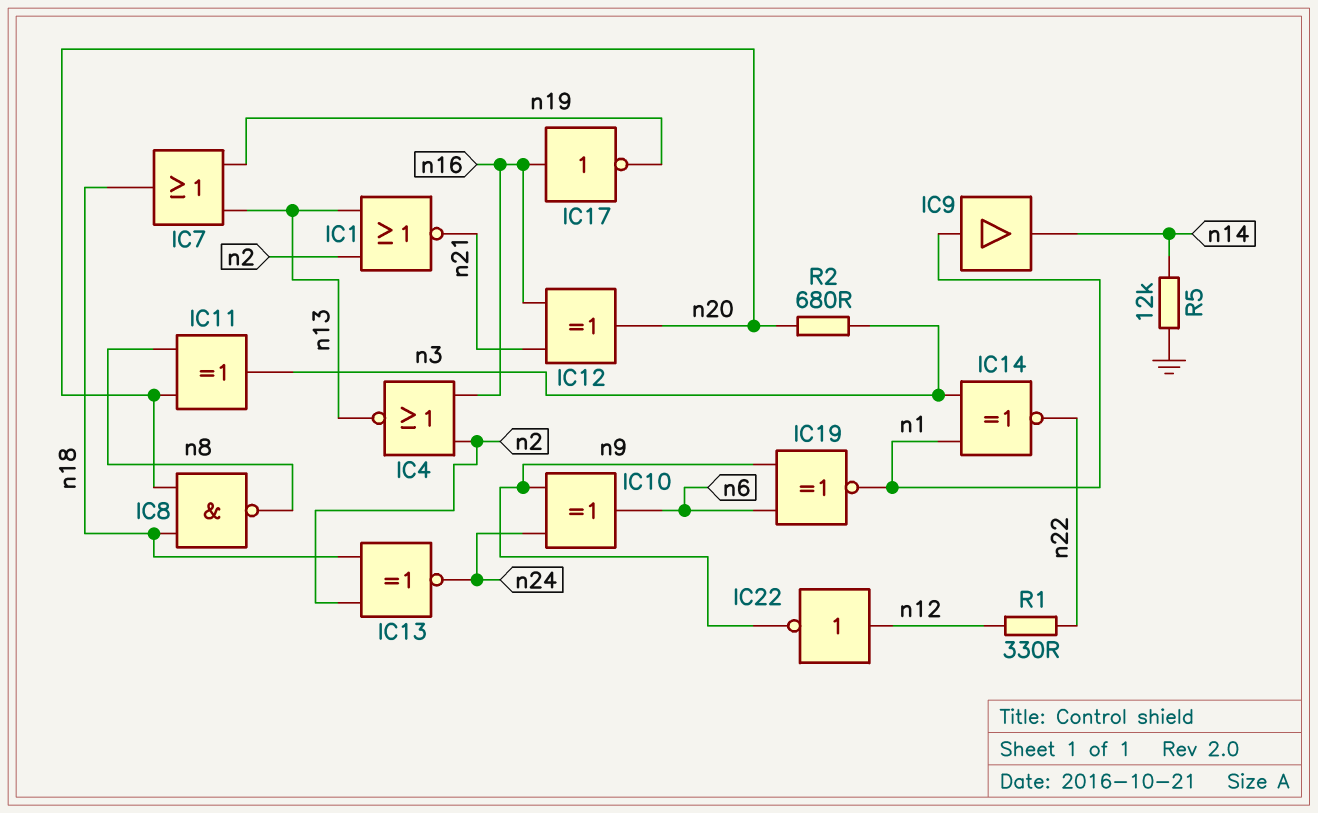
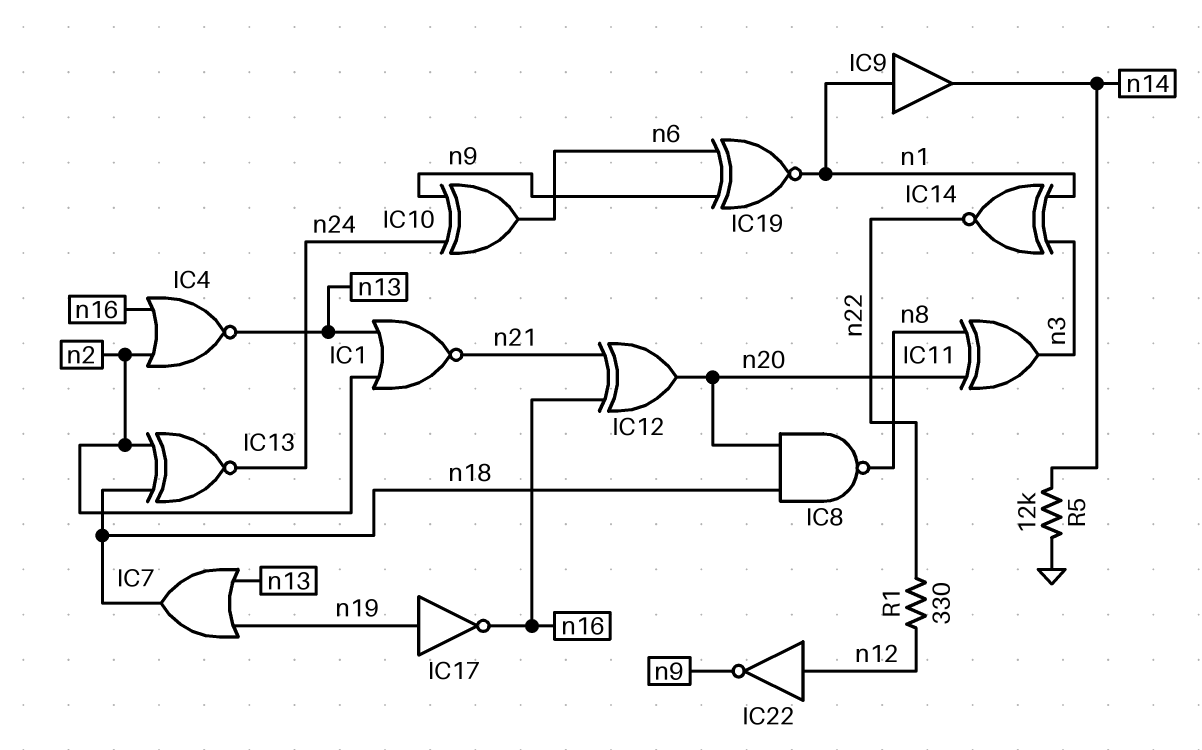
IC17: NOT (in n16, out n19) -> NOT (in n19, out n16)
R2: 680 (n3, n20) -> none

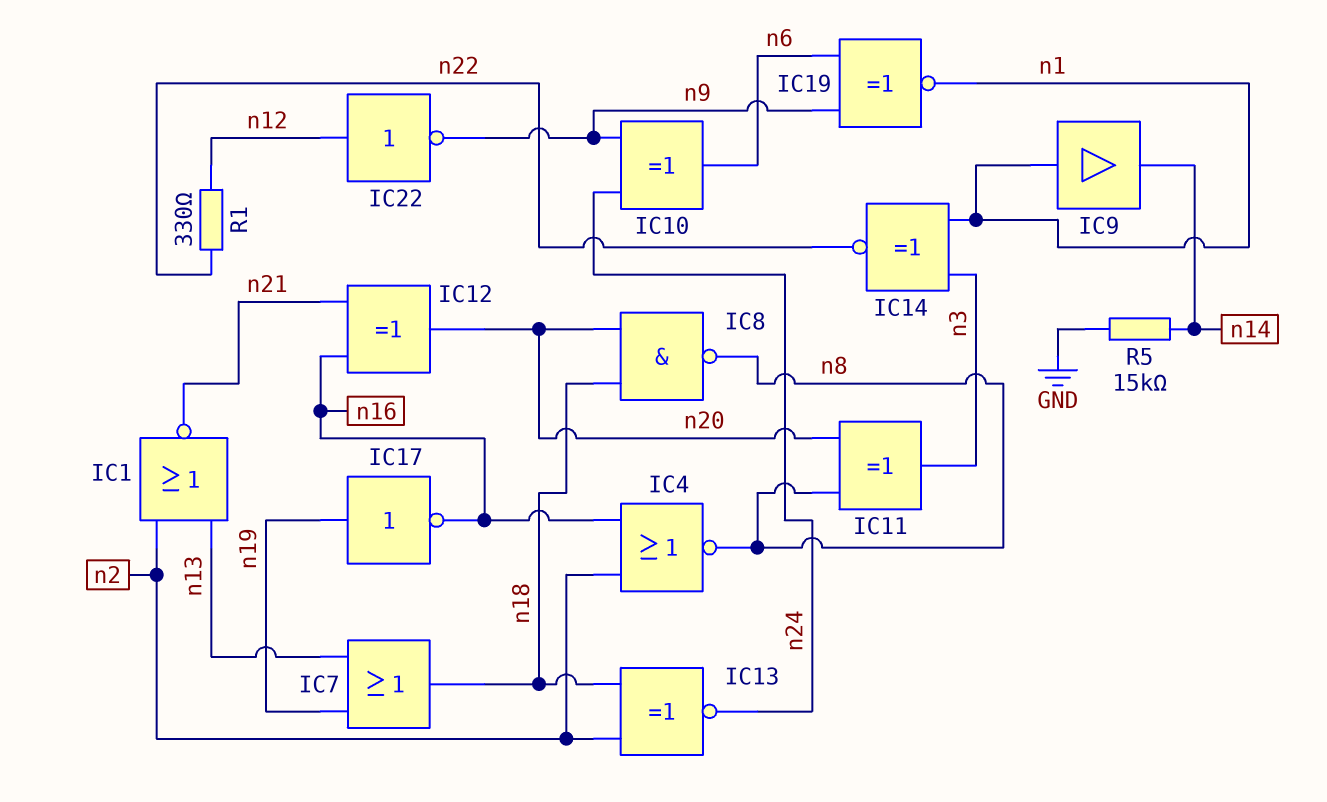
IC4: NOR (in n2, in n16, out n13) -> NOR (in n2, in n16, out n8)
R5: 12k (GND, n14) -> 15k (GND, n14)

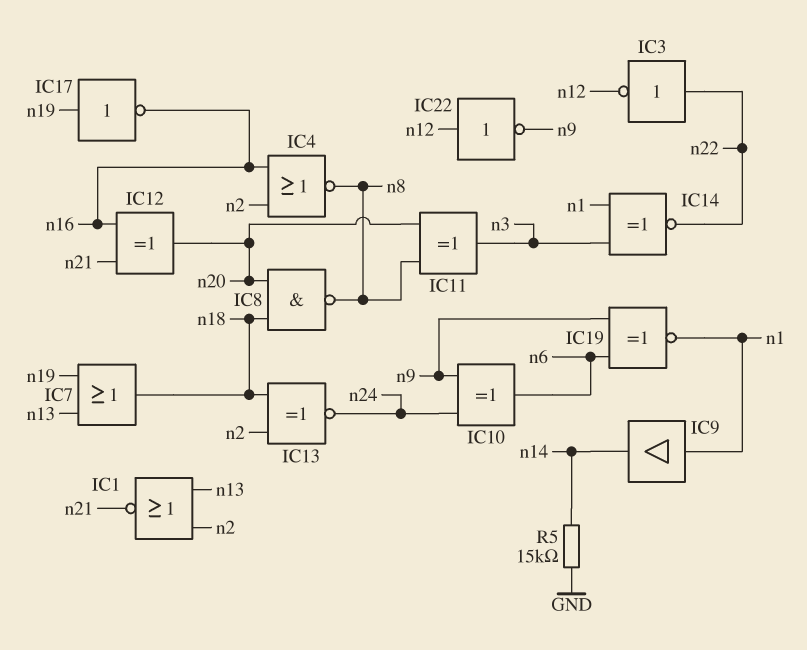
IC3: none -> NOT (in n22, out n12)
R1: 330 (n12, n22) -> none

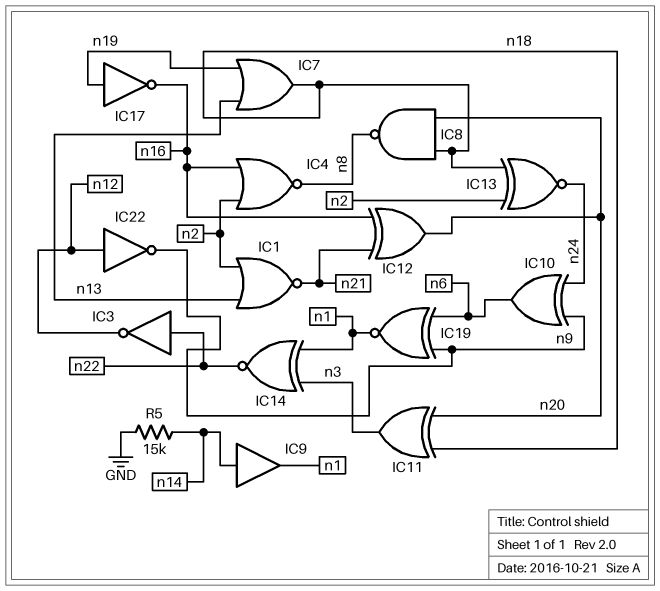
IC9: buffer (in n1, out n14) -> buffer (in n14, out n1)
IC11: XOR (in n8, in n20, out n3) -> XOR (in n18, in n20, out n3)

